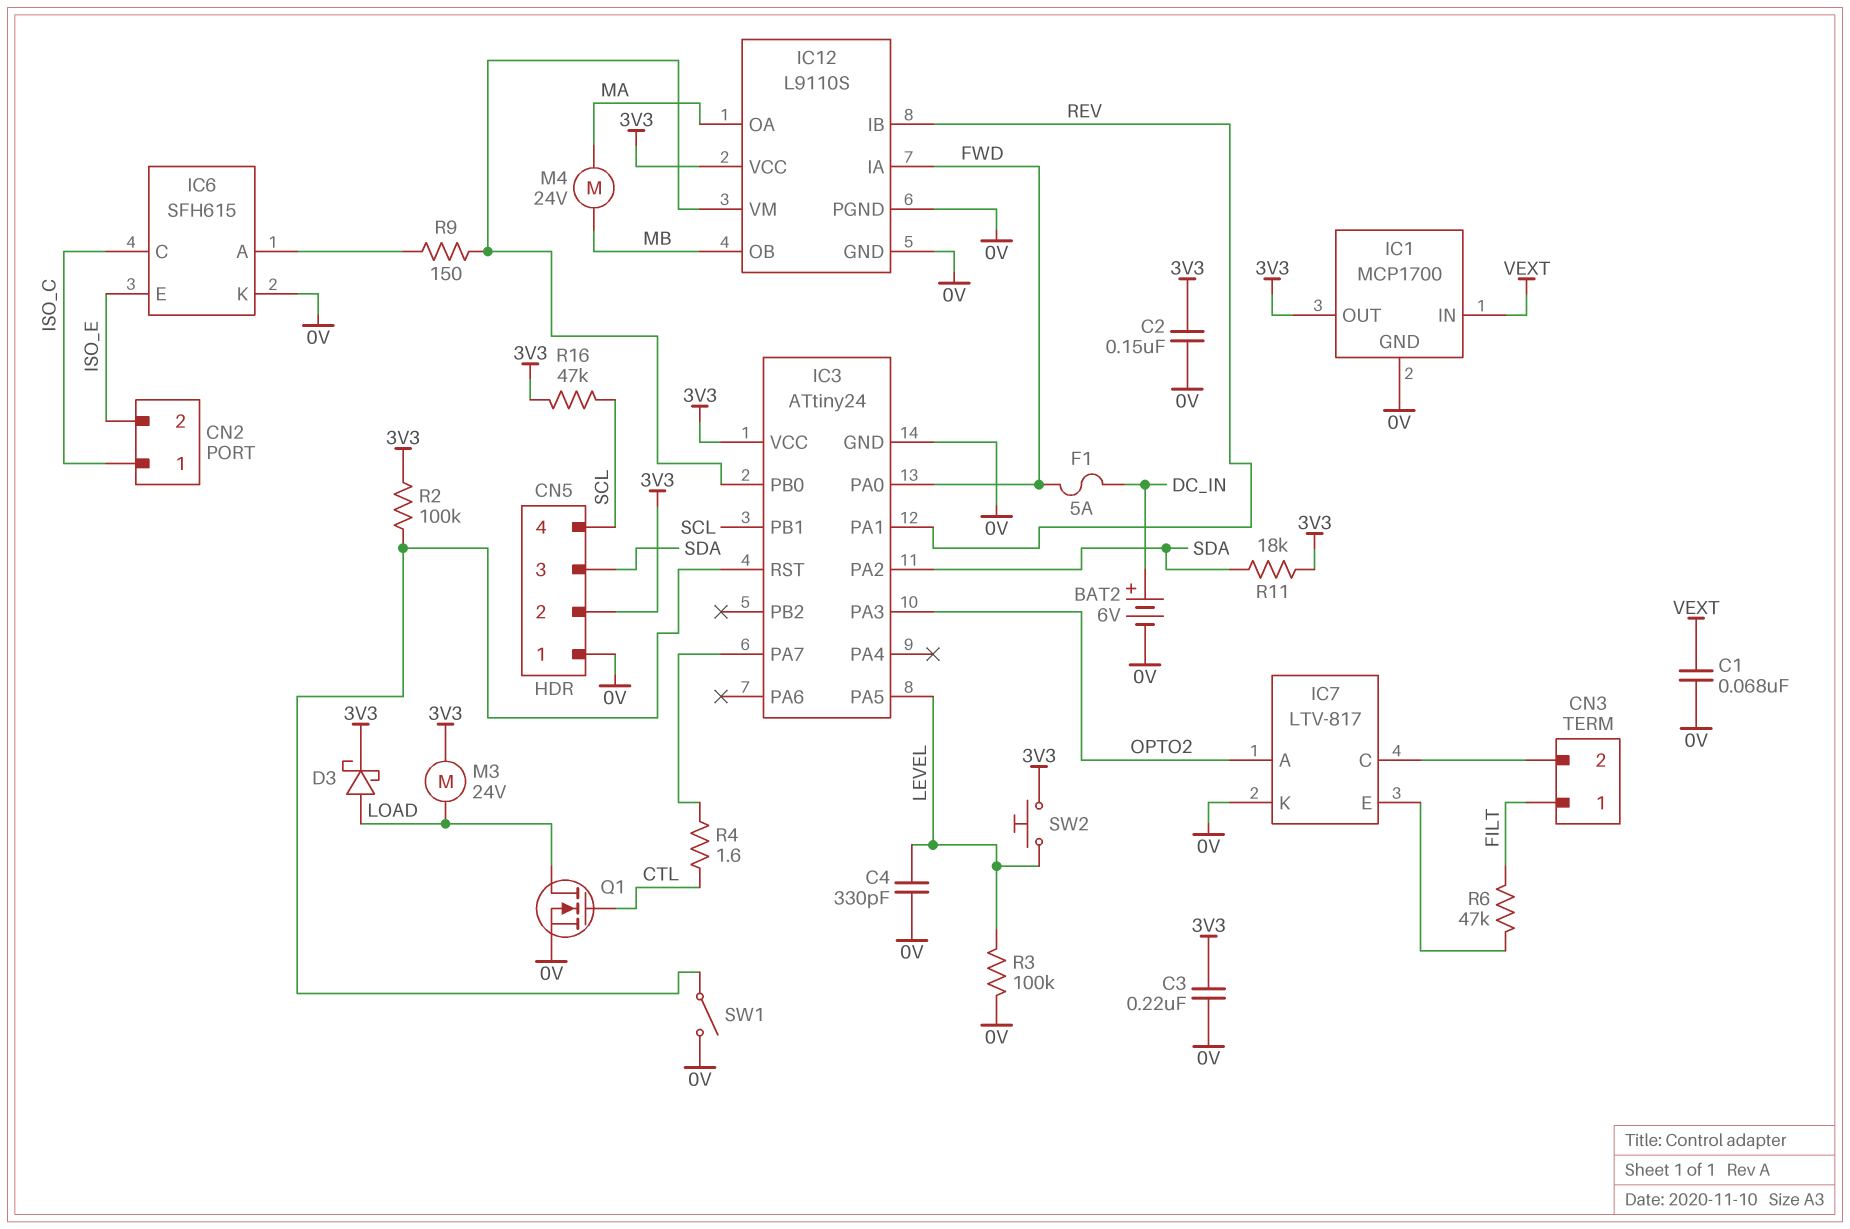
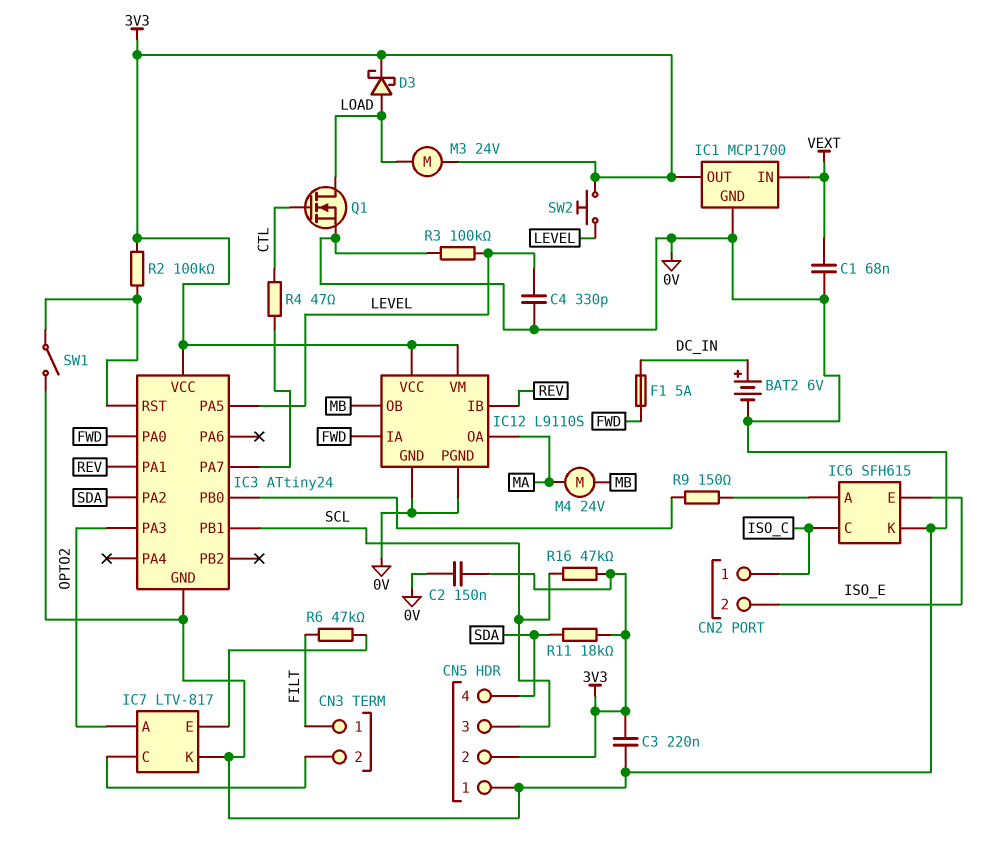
CN5 pin 3: SDA -> SCL
CN5 pin 4: SCL -> SDA
IC12 pin VM: IC3/PB0 -> 3V3
R4: 1.6 (CTL, IC3/PA7) -> 47 (CTL, IC3/PA7)

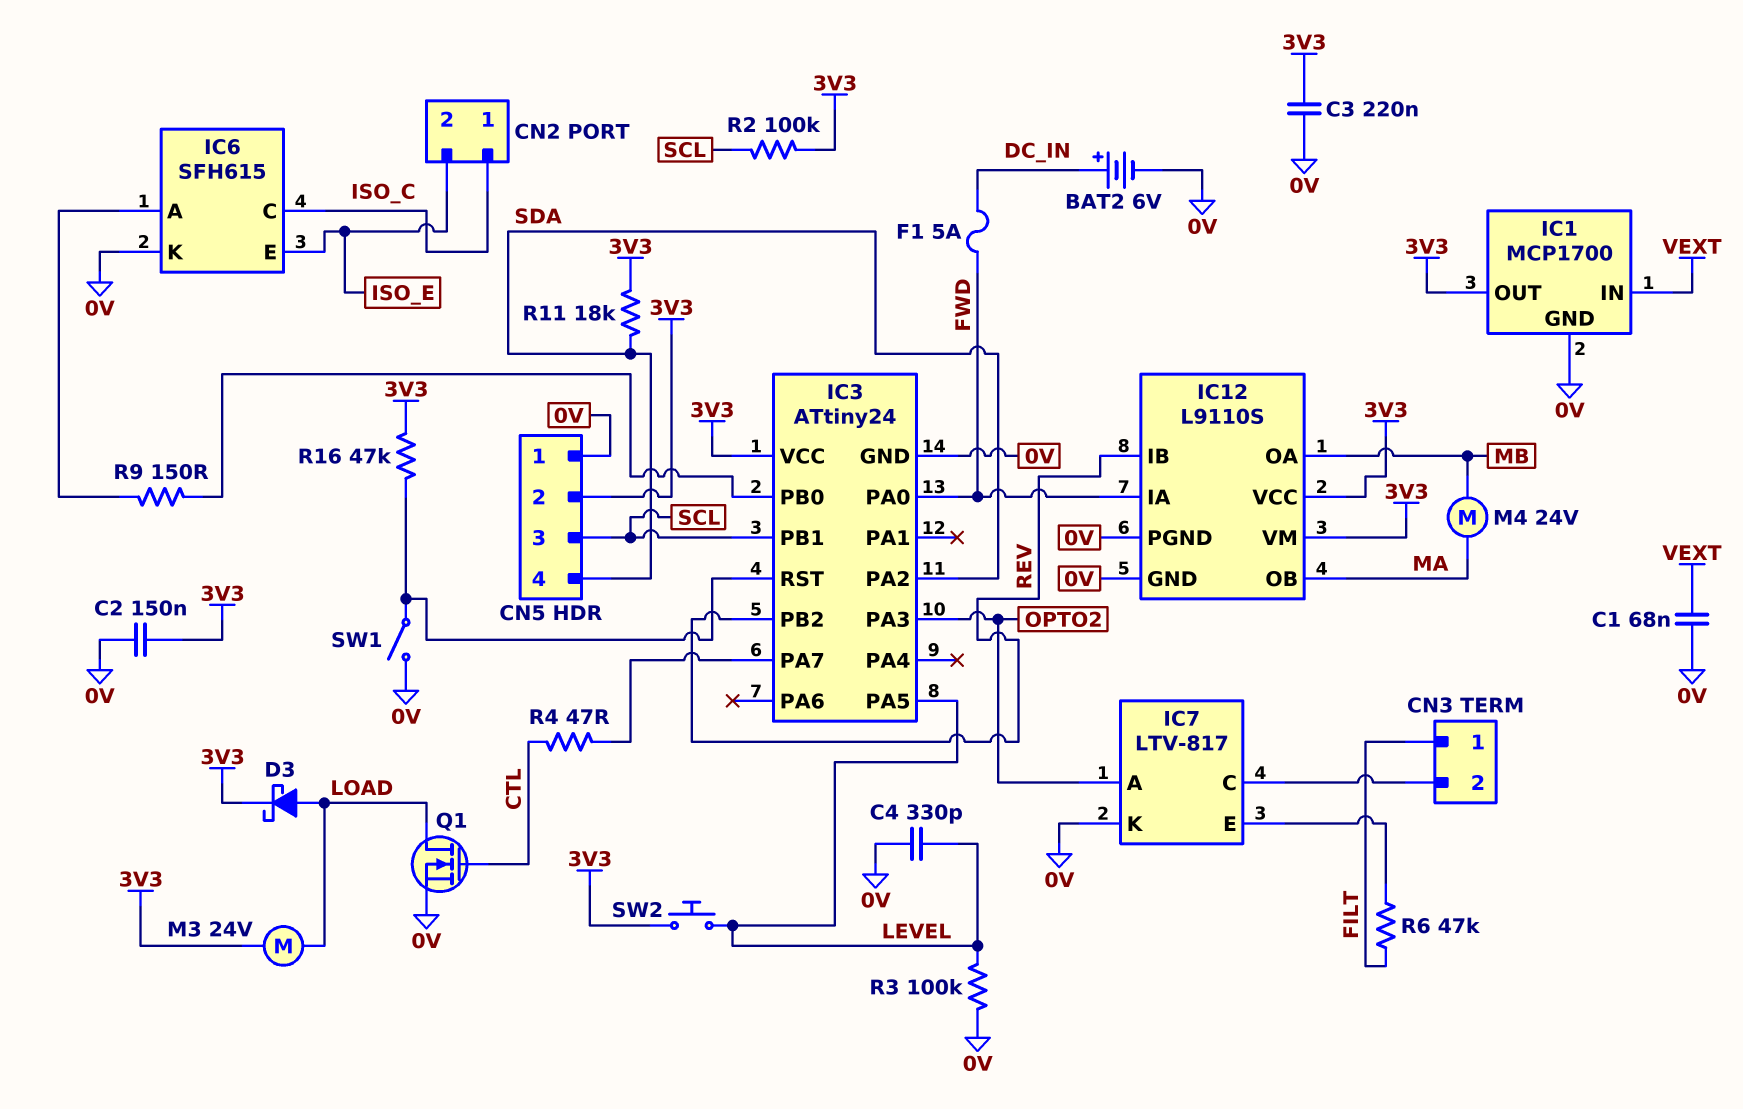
IC3 pin PA1: REV -> none
IC3 pin PB2: none -> REV
IC12 pin OA: MA -> MB
IC12 pin OB: MB -> MA
R2: 100k (3V3, IC3/RST) -> 100k (3V3, SCL)
R16: 47k (3V3, SCL) -> 47k (3V3, IC3/RST)

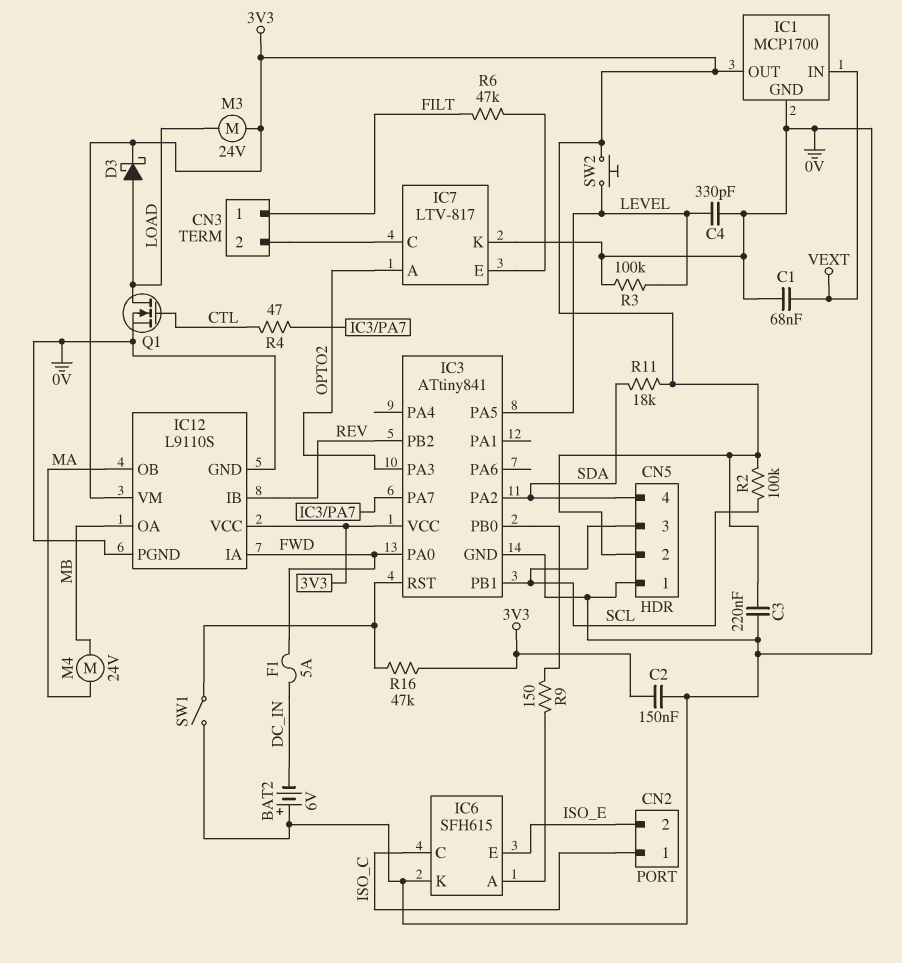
BAT2: 6V (plus DC_IN, minus 0V) -> 6V (plus 0V, minus DC_IN)
IC3: ATtiny24 -> ATtiny841

